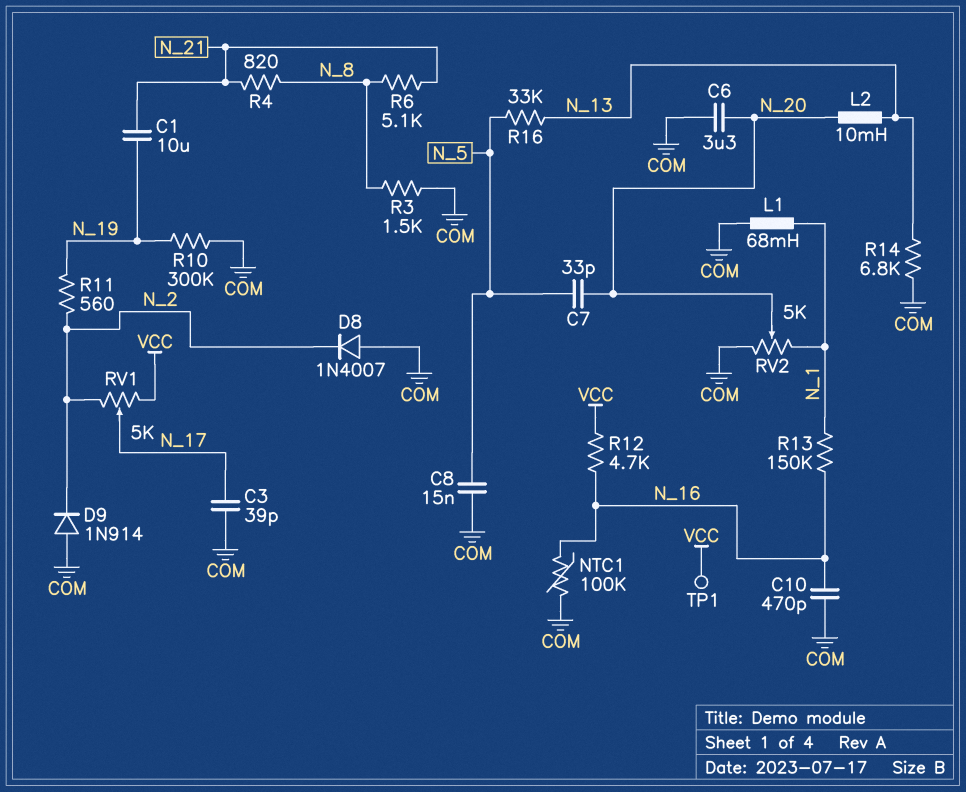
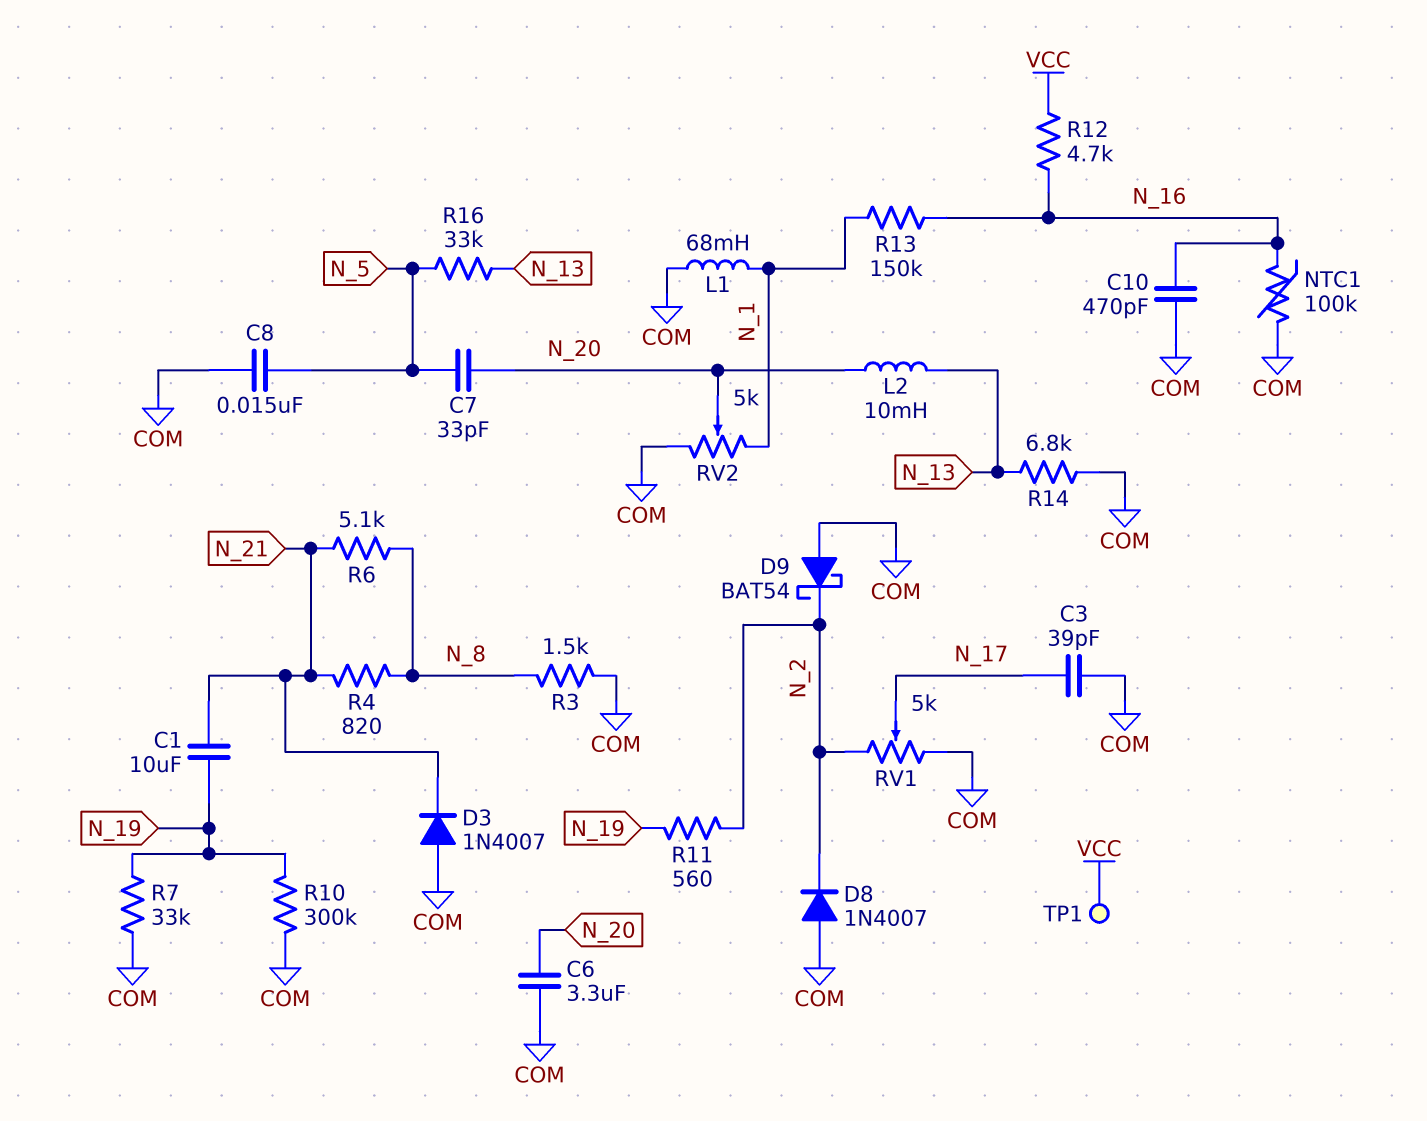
D3: none -> diode 1N4007 (A COM, K N_21)
D9: diode 1N914 (A COM, K N_2) -> schottky BAT54 (A COM, K N_2)
R7: none -> 33k (COM, N_19)
RV1: 5k (N_2, VCC, wiper N_17) -> 5k (COM, N_2, wiper N_17)

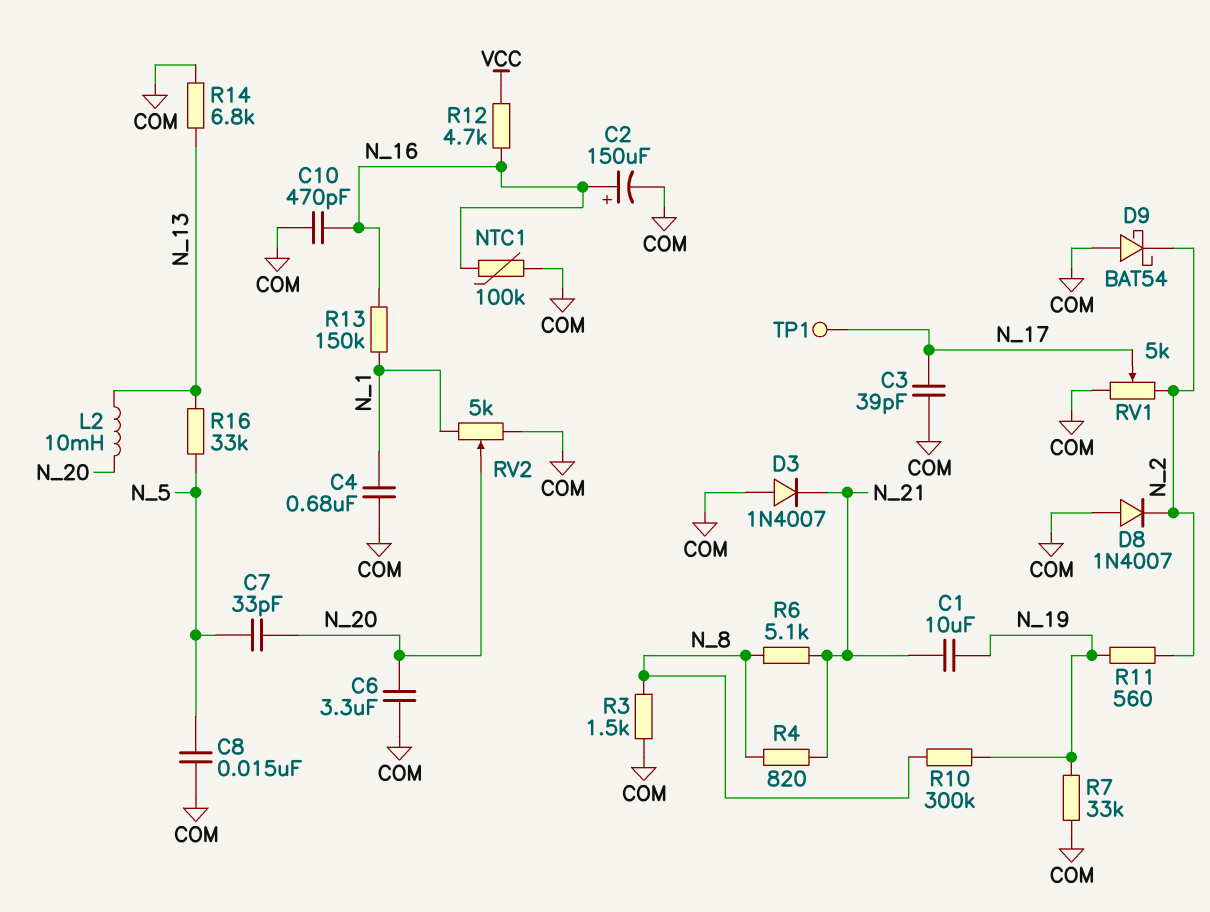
C2: none -> 150uF (plus N_16, minus COM)
C4: none -> 680nF (COM, N_1)
L1: 68mH (COM, N_1) -> none
R10: 300k (COM, N_19) -> 300k (N_8, N_19)
TP1: test point (VCC) -> test point (N_17)

